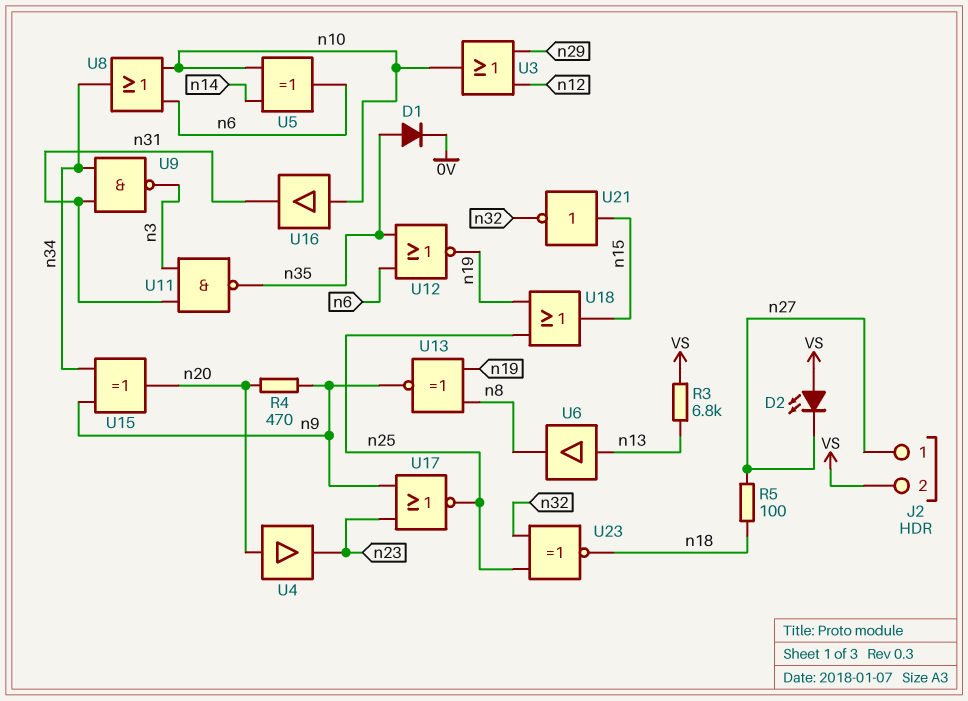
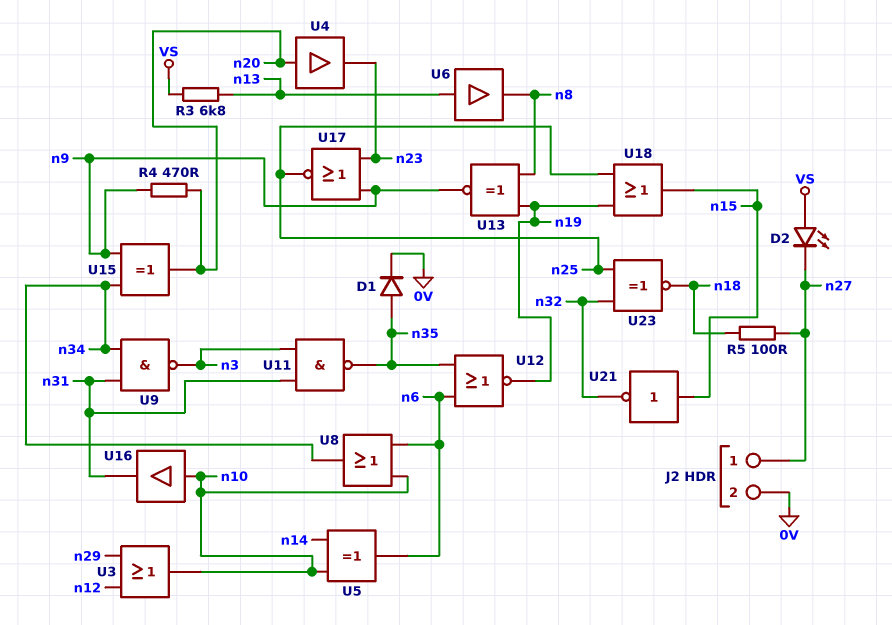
J2 pin 2: VS -> 0V

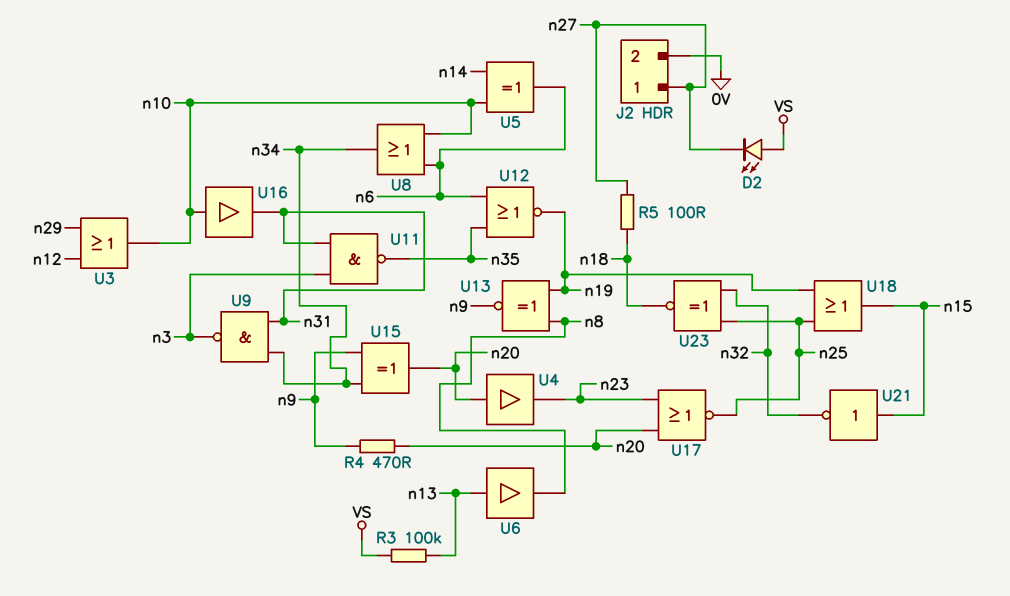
D1: diode (A n35, K 0V) -> none
R3: 6.8k (VS, n13) -> 100k (VS, n13)
U17: NOR (in n9, in n23, out n25) -> NOR (in n20, in n23, out n25)

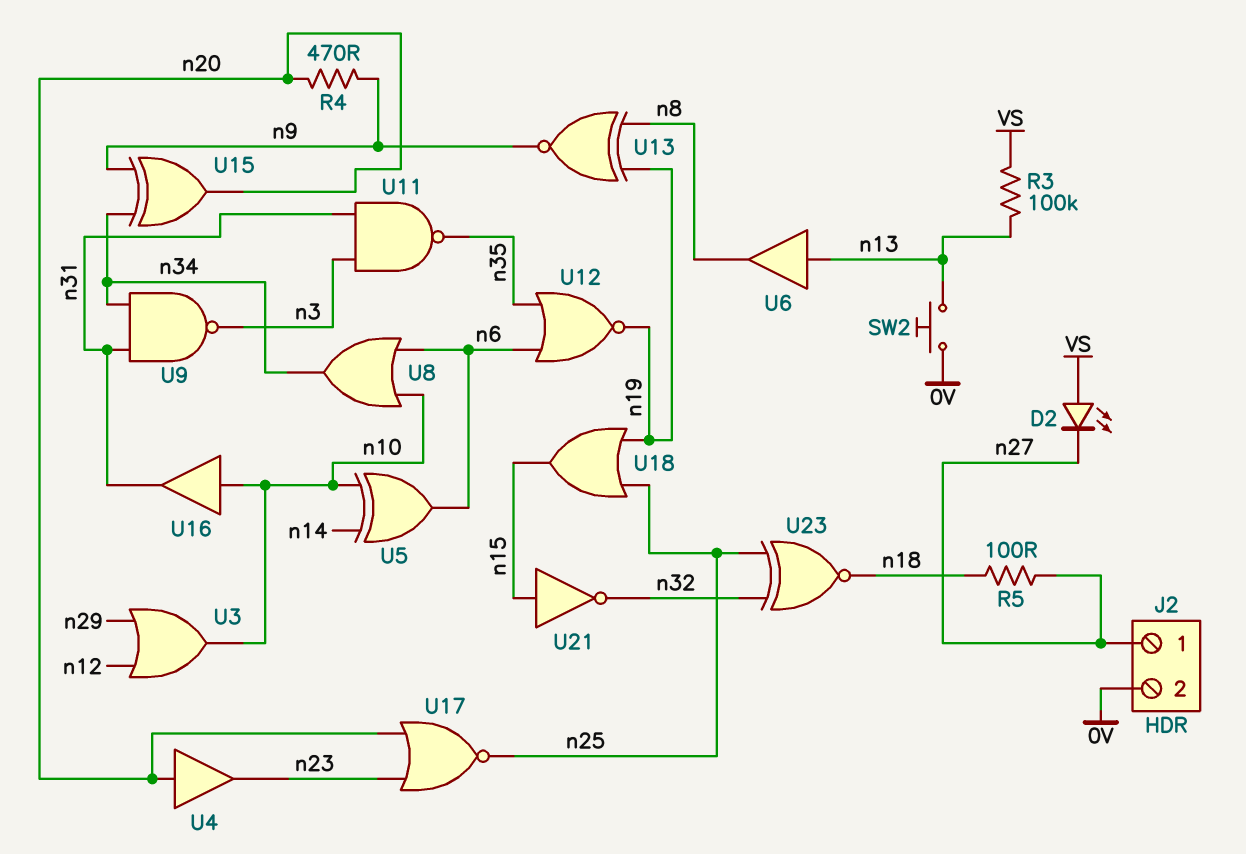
SW2: none -> button (0V, n13)

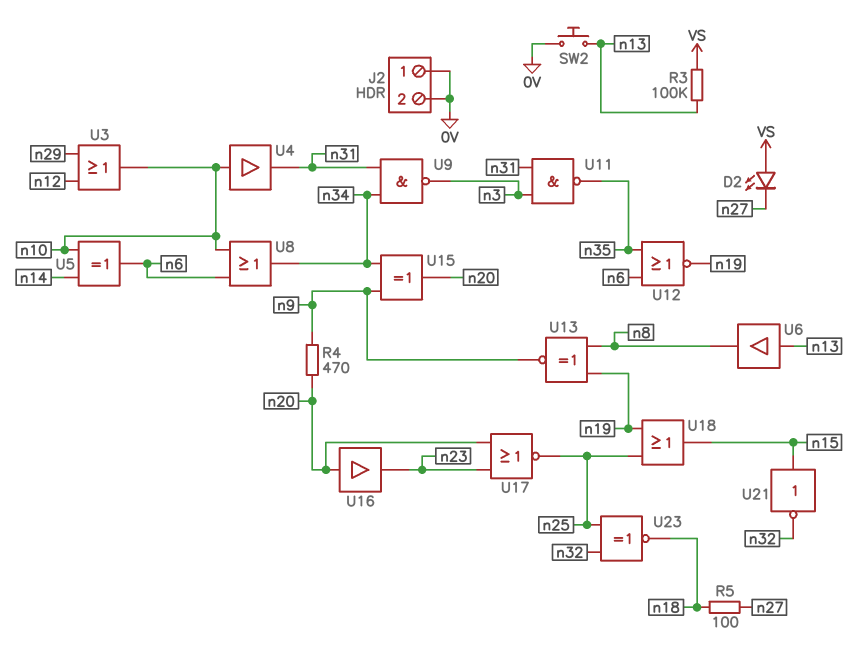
J2 pin 1: n27 -> 0V
U4: buffer (in n20, out n23) -> buffer (in n10, out n31)
U16: buffer (in n10, out n31) -> buffer (in n20, out n23)

